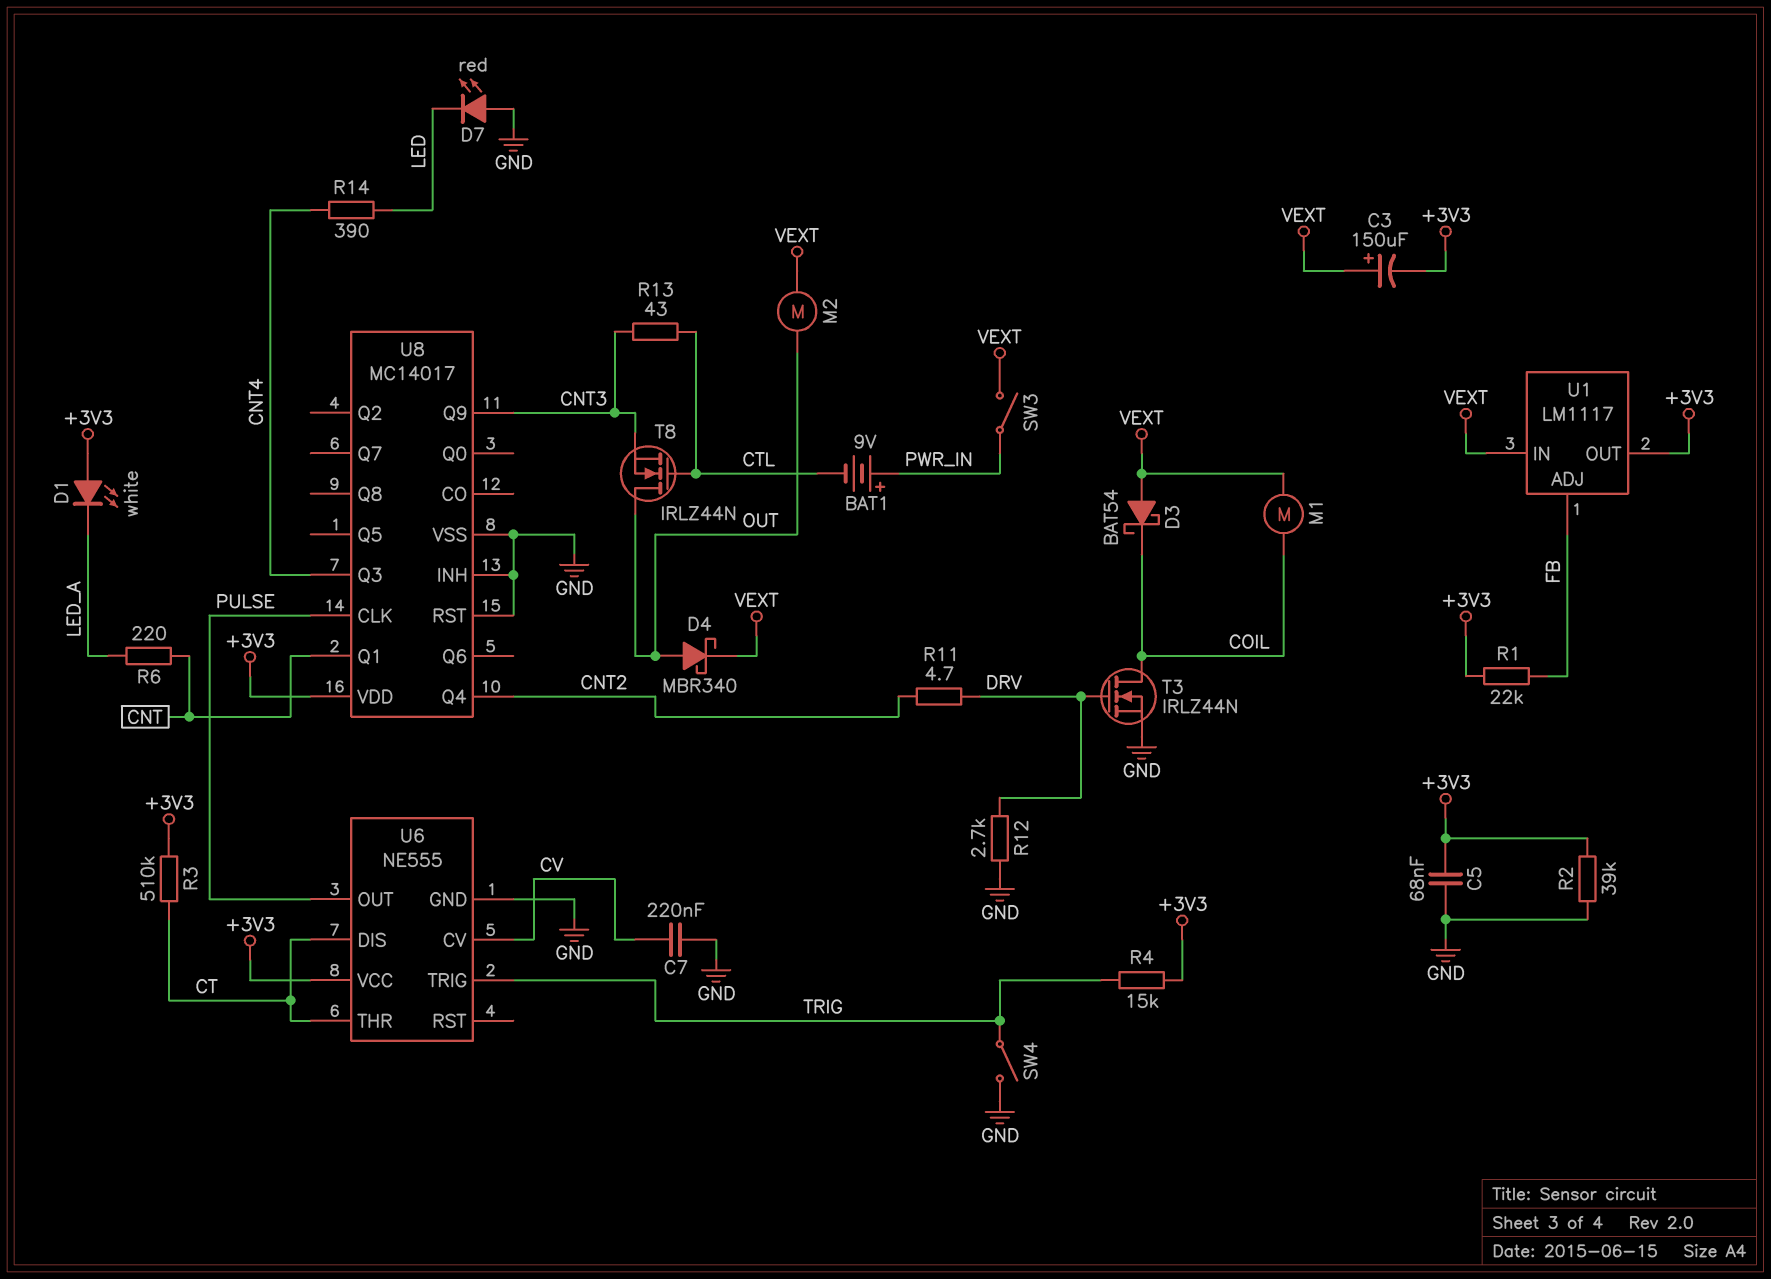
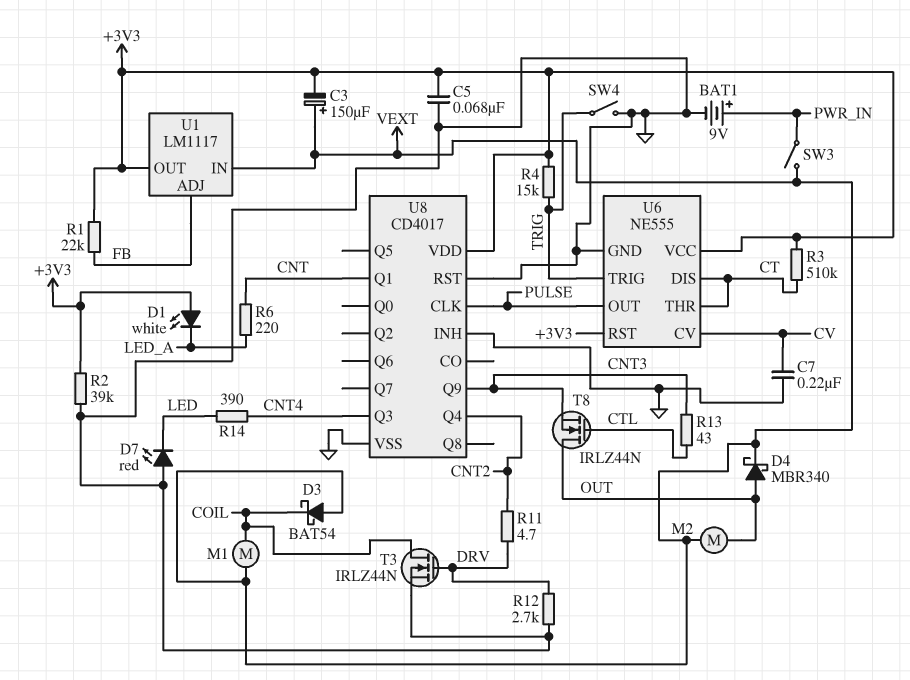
BAT1: 9V (plus PWR_IN, minus CTL) -> 9V (plus PWR_IN, minus GND)
U6 pin RST: none -> +3V3
U8: MC14017 -> CD4017

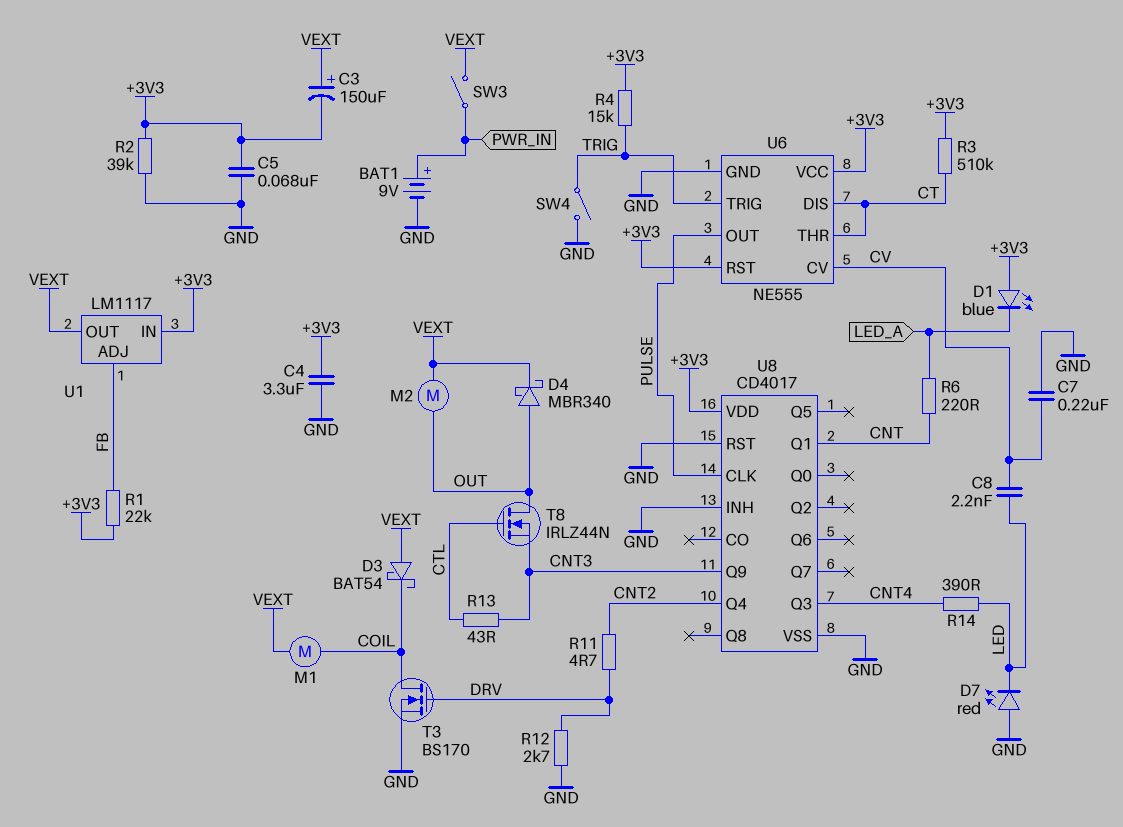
C4: none -> 3.3uF (+3V3, GND)
C8: none -> 2.2nF (CV, LED)
D1: LED white (A +3V3, K LED_A) -> LED blue (A +3V3, K LED_A)
T3: NMOS IRLZ44N (G DRV, D COIL, S GND) -> NMOS BS170 (G DRV, D COIL, S GND)
U1 pin IN: VEXT -> +3V3
U1 pin OUT: +3V3 -> VEXT

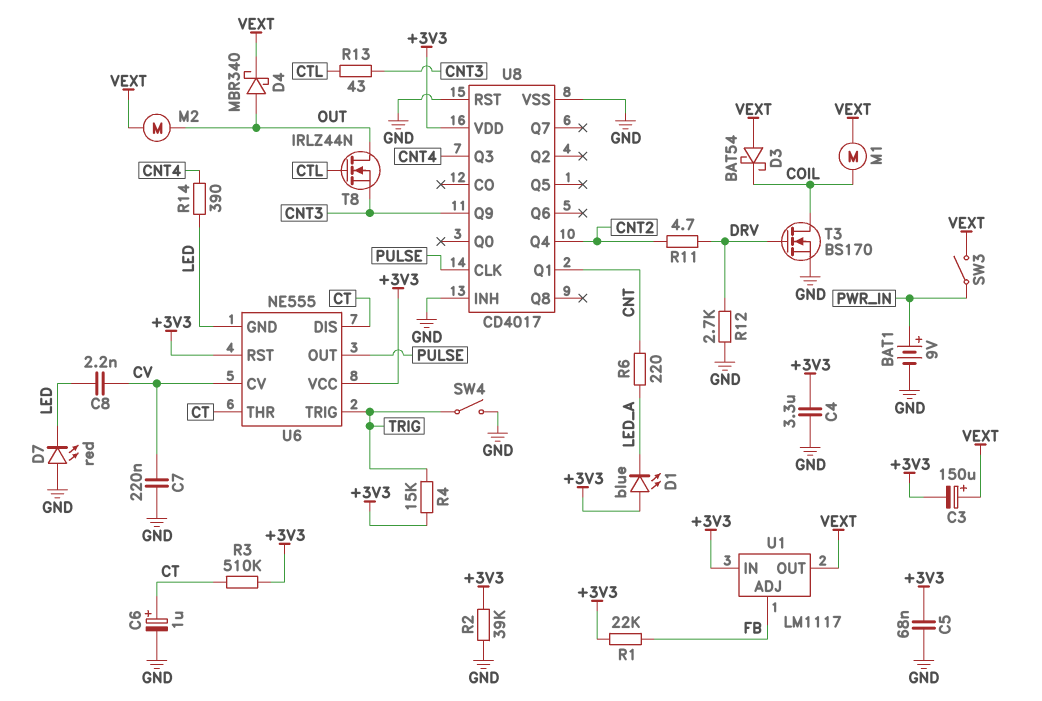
C6: none -> 1uF (plus CT, minus GND)
U6 pin GND: GND -> LED

